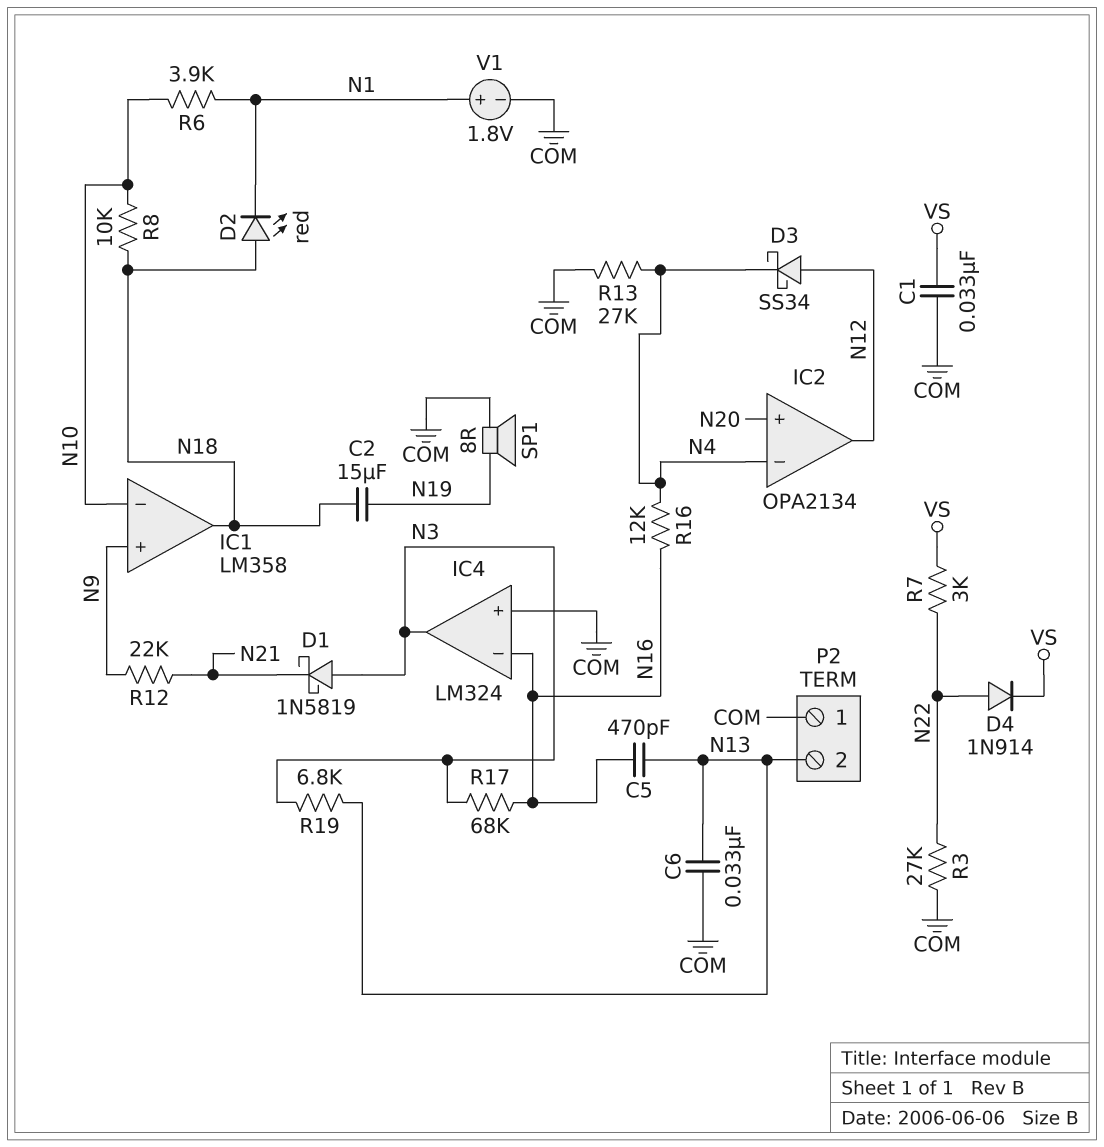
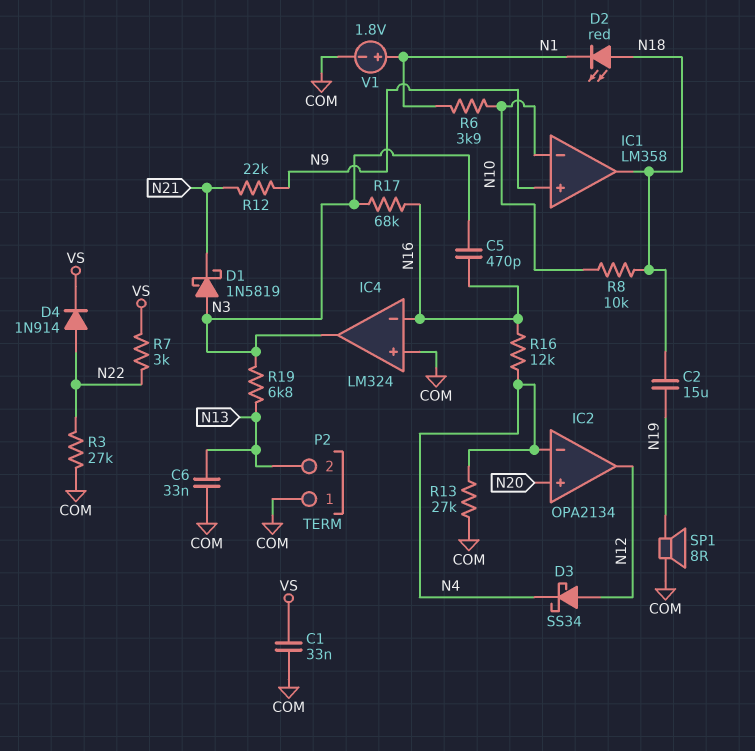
C5: 470pF (N13, N16) -> 470pF (N3, N16)

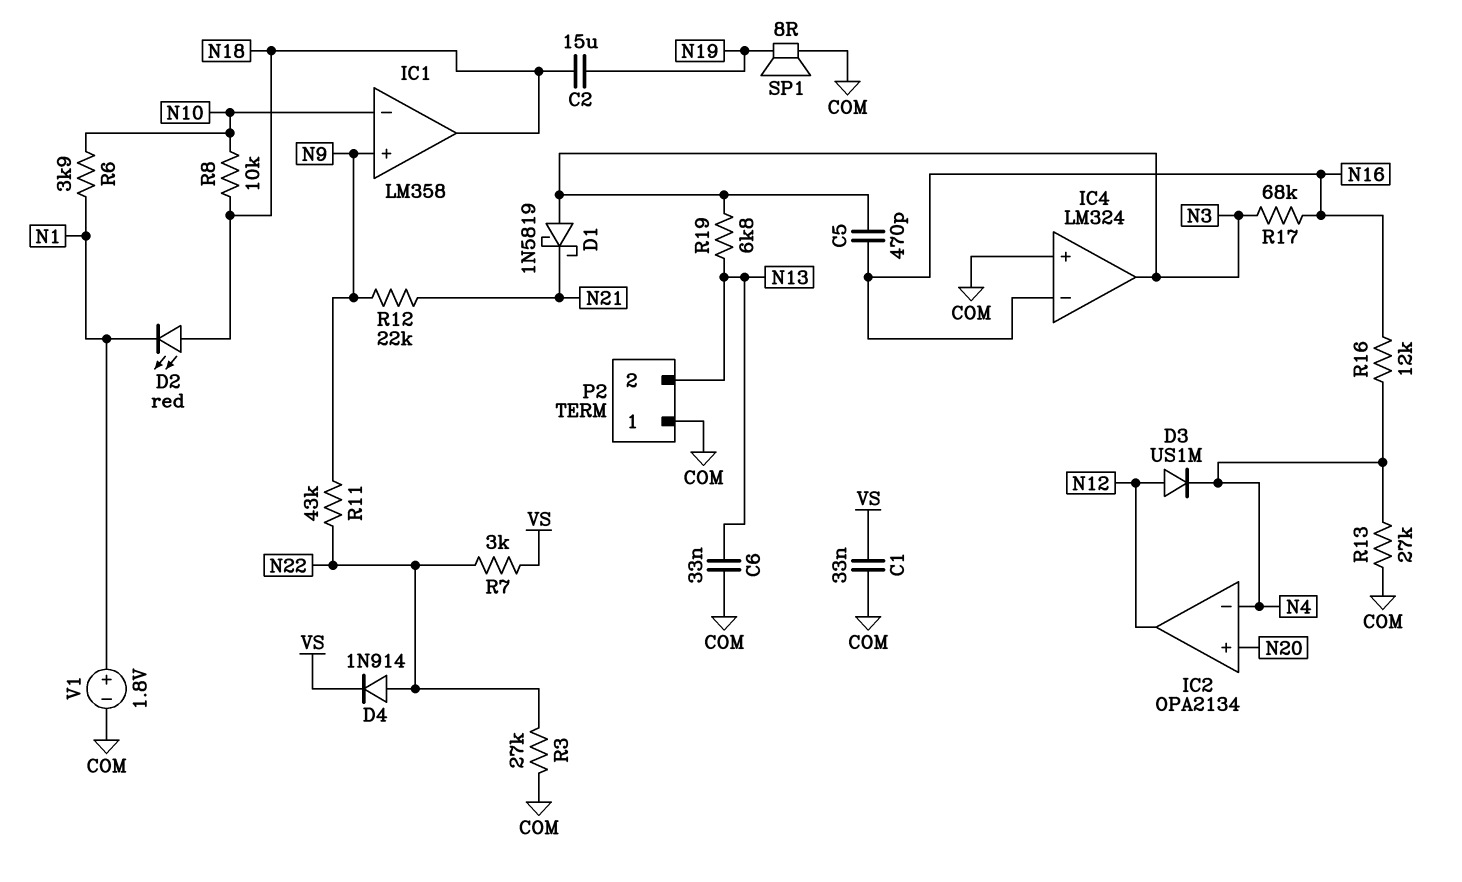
D3: schottky SS34 (A N12, K N4) -> diode US1M (A N12, K N4)
R11: none -> 43k (N9, N22)

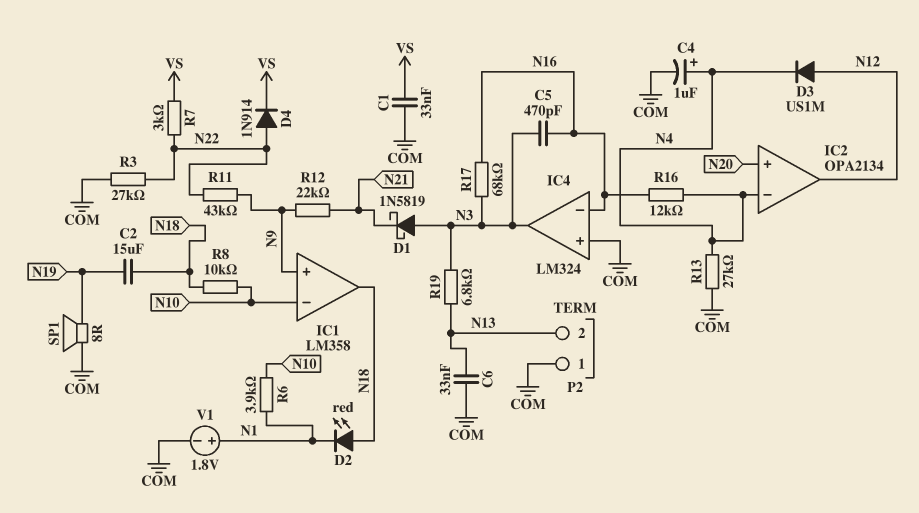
C4: none -> 1uF (plus N4, minus COM)

